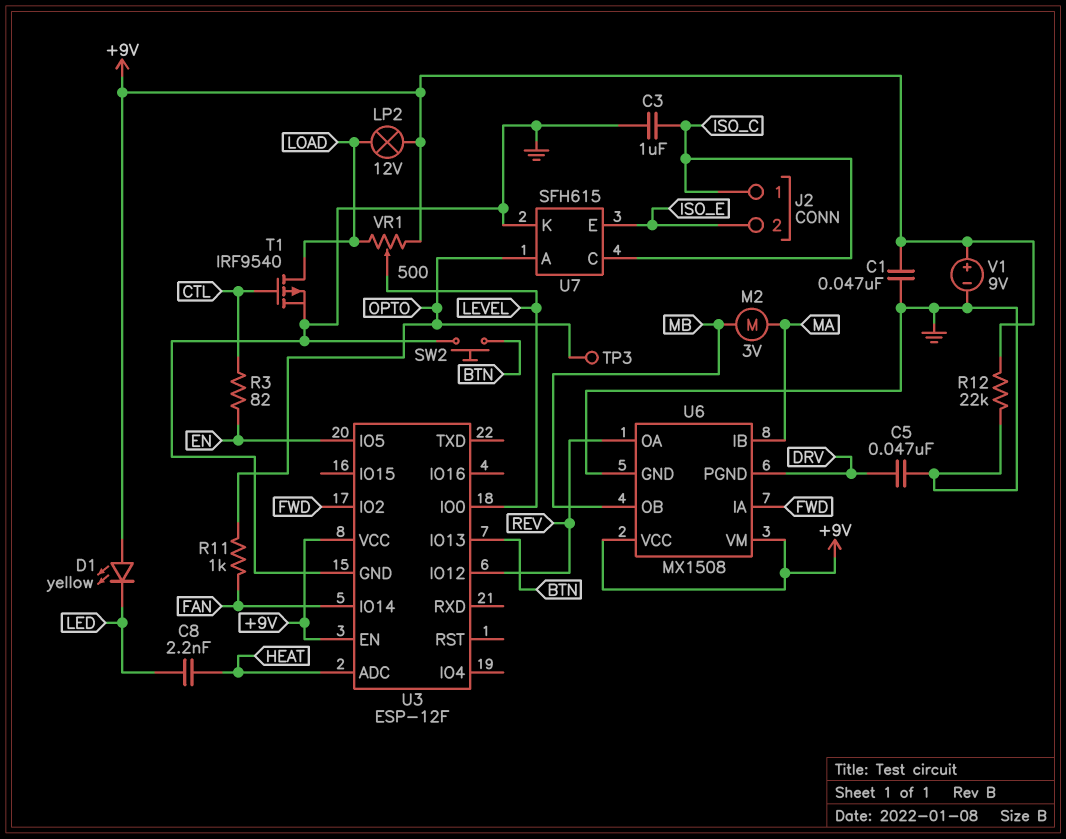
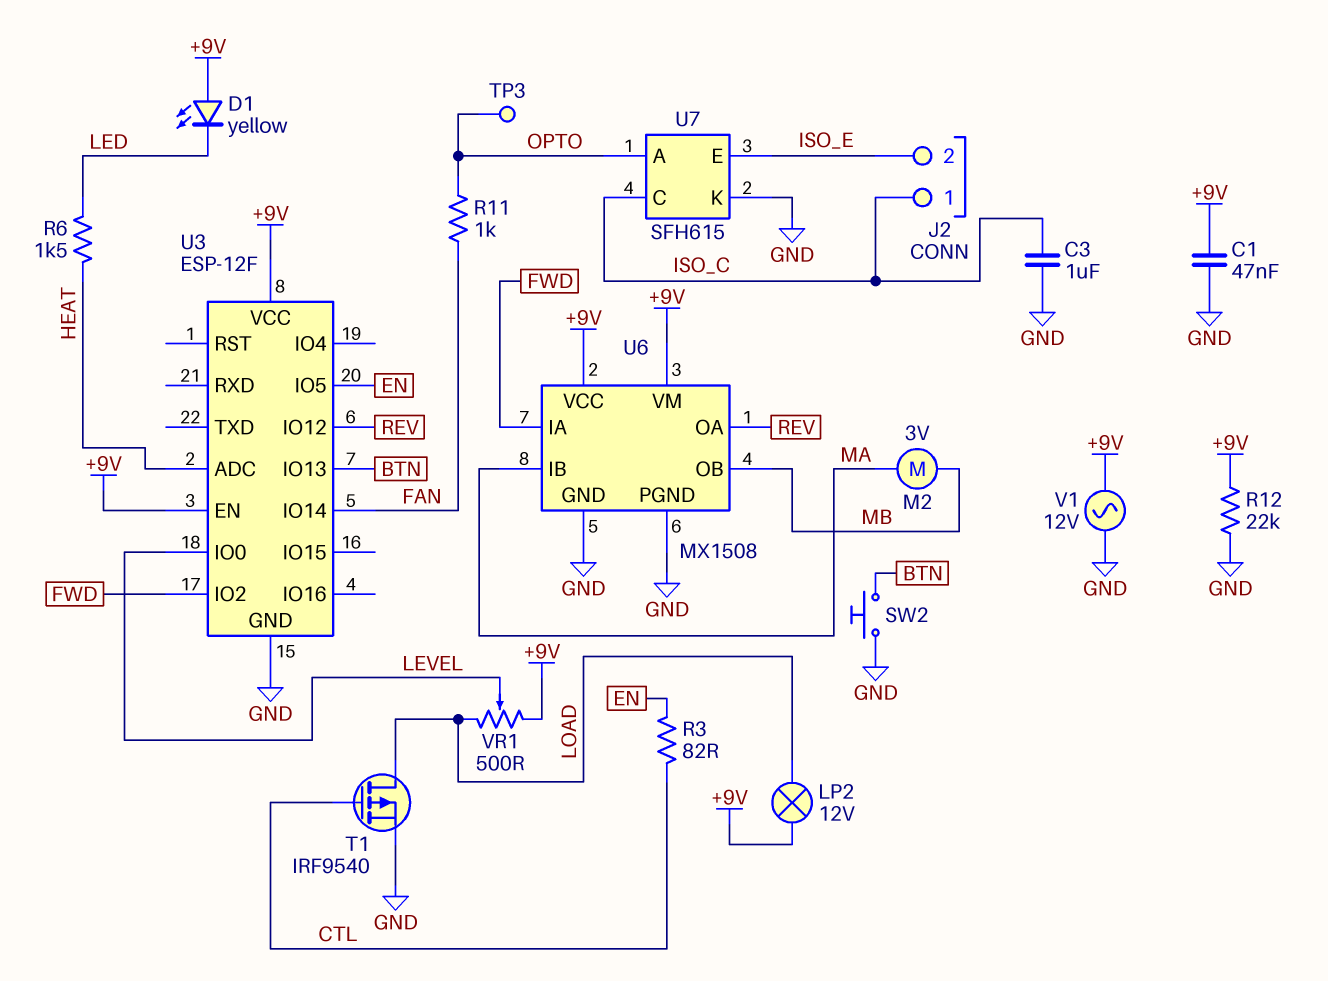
C5: 47nF (DRV, GND) -> none
C8: 2.2nF (HEAT, LED) -> none
R6: none -> 1.5k (HEAT, LED)
U6 pin PGND: DRV -> GND
V1: 9V (plus +9V, minus GND) -> AC 12V (+9V, GND)

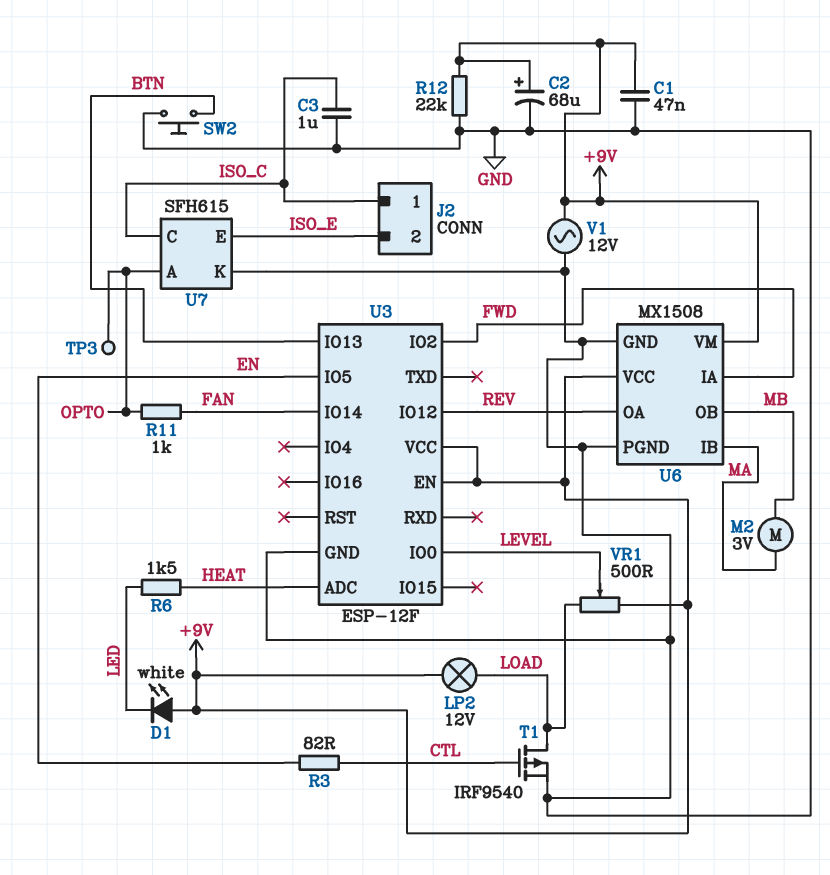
C2: none -> 68uF (plus +9V, minus GND)
D1: LED yellow (A +9V, K LED) -> LED white (A +9V, K LED)

